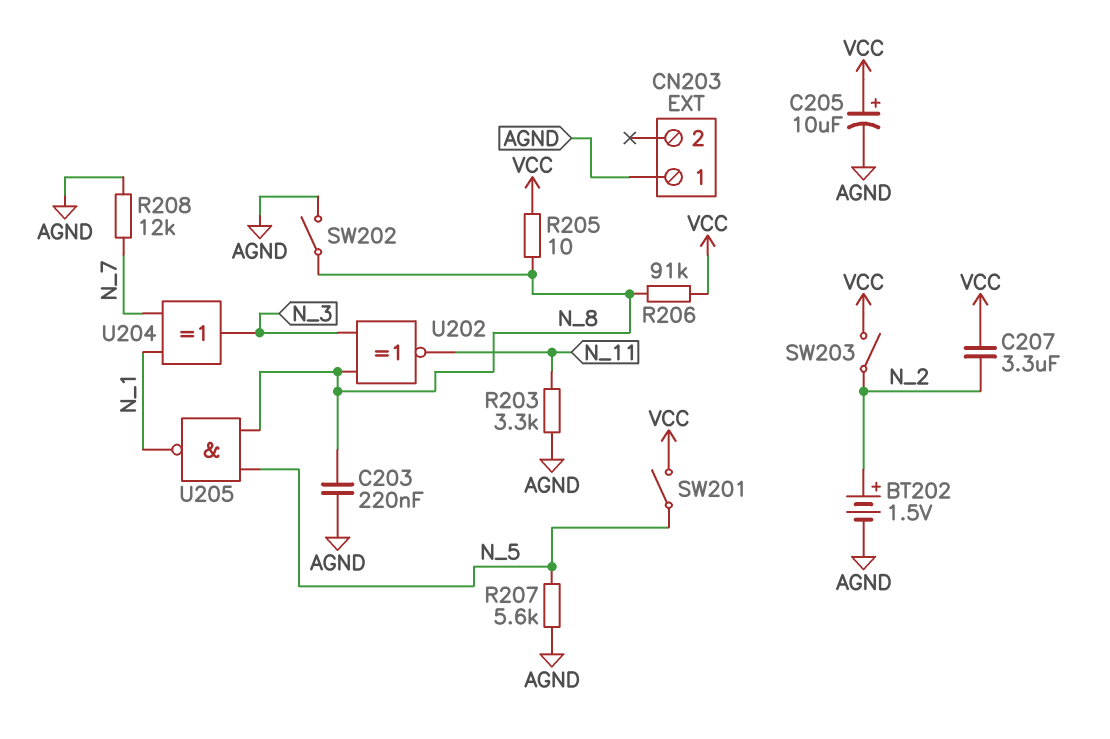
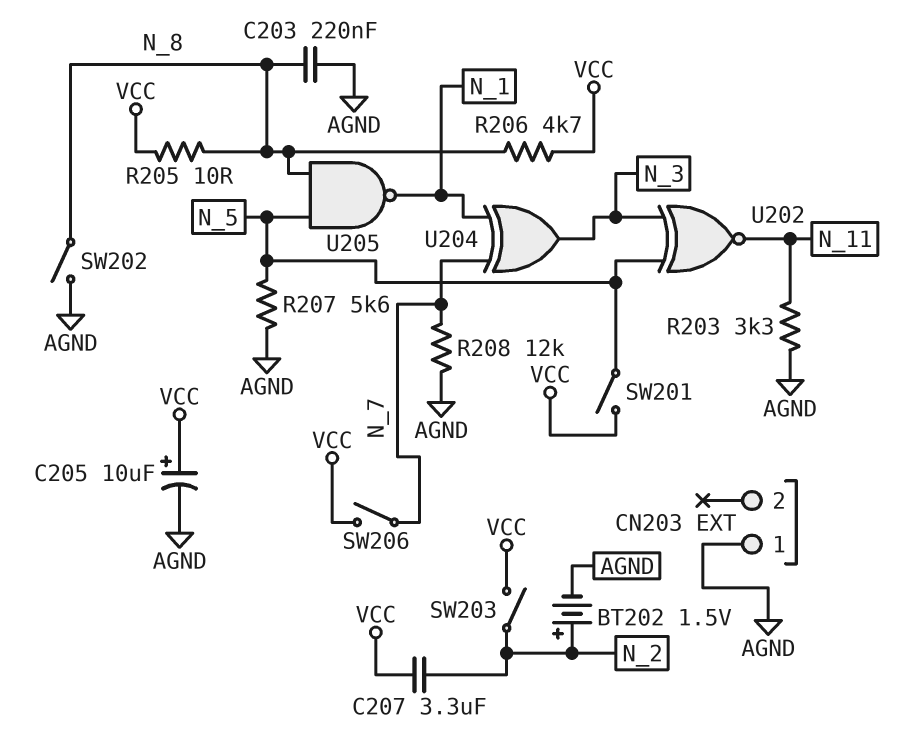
R206: 91k (N_8, VCC) -> 4.7k (N_8, VCC)
SW206: none -> switch (N_7, VCC)
U202: XNOR (in N_3, in N_8, out N_11) -> XNOR (in N_3, in N_5, out N_11)

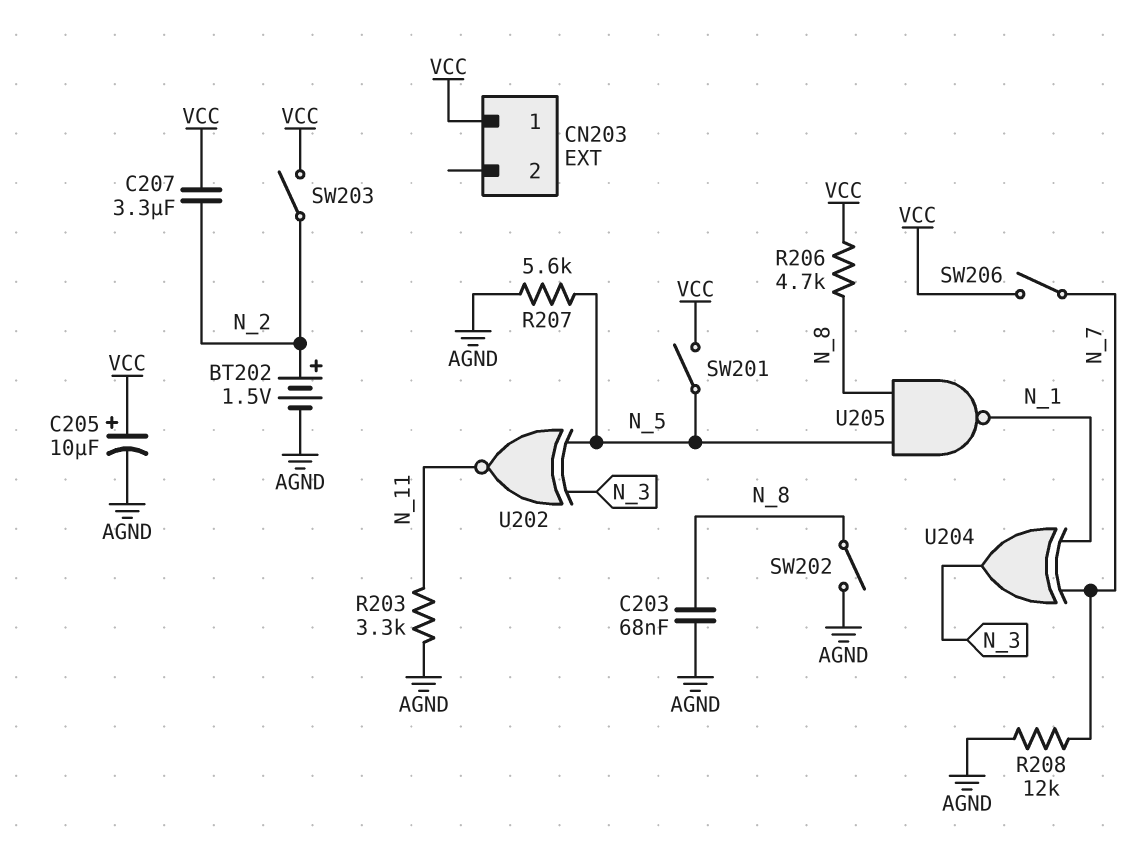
C203: 220nF (AGND, N_8) -> 68nF (AGND, N_8)
CN203 pin 1: AGND -> VCC
R205: 10 (N_8, VCC) -> none

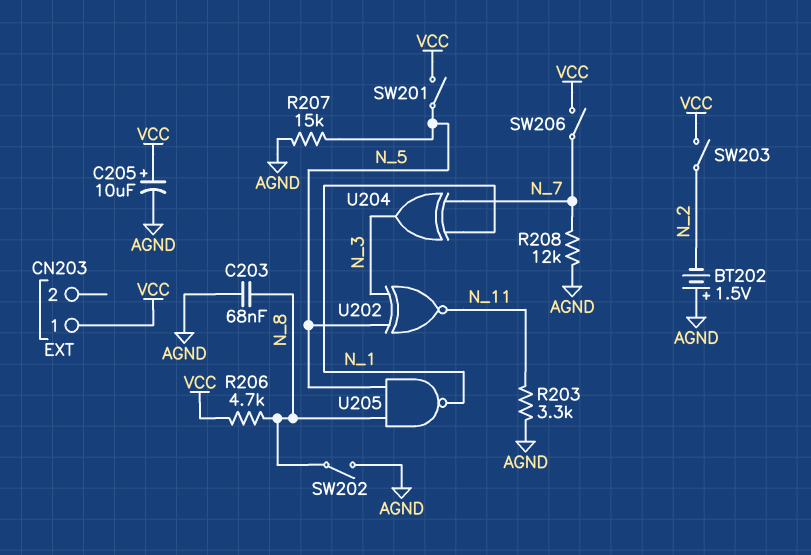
BT202: 1.5V (plus N_2, minus AGND) -> 1.5V (plus AGND, minus N_2)
C207: 3.3uF (N_2, VCC) -> none
R207: 5.6k (AGND, N_5) -> 15k (AGND, N_5)

